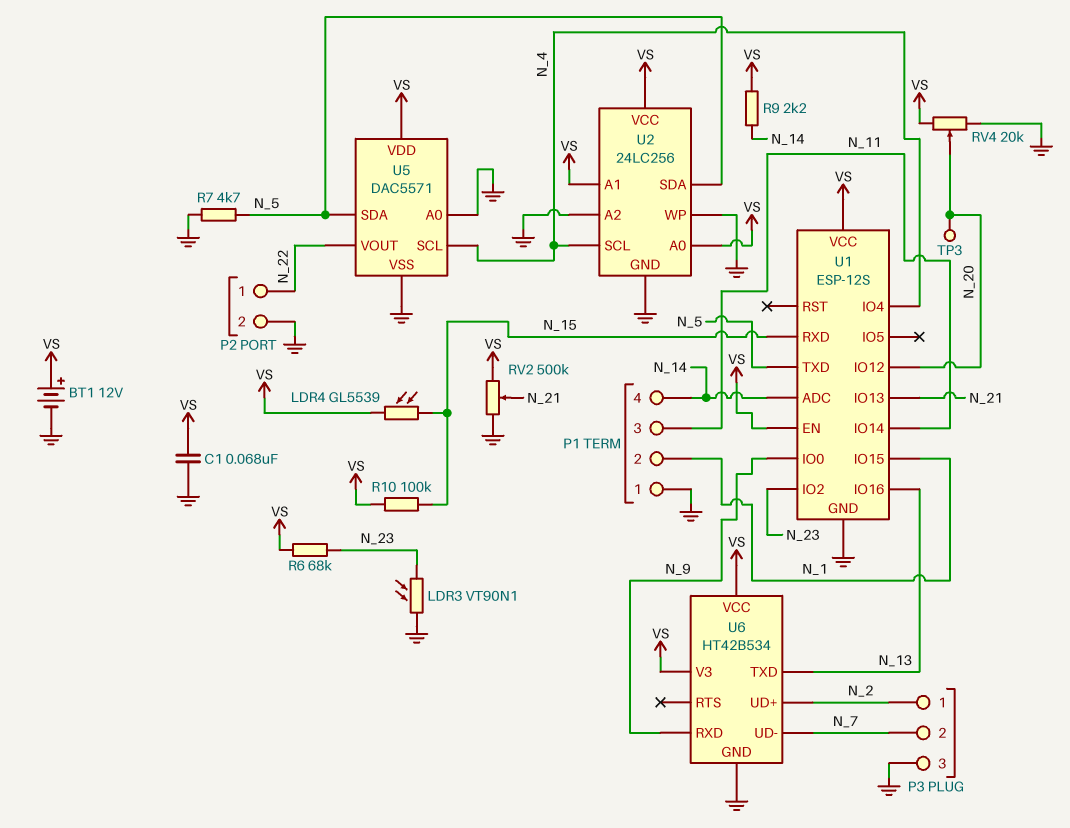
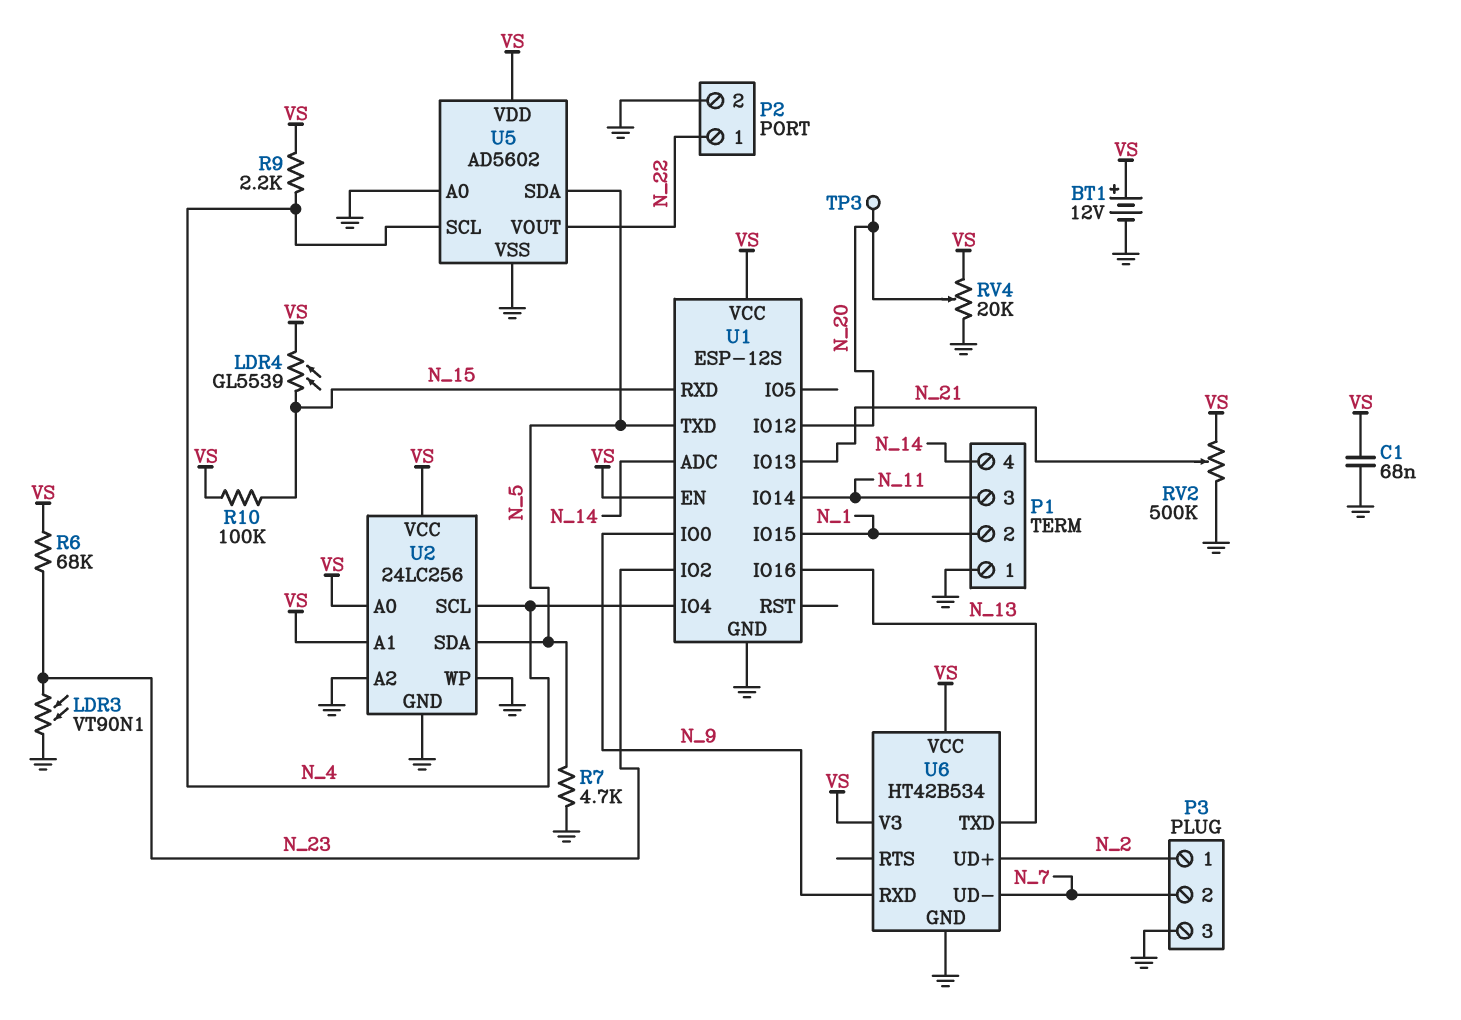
R9: 2.2k (N_14, VS) -> 2.2k (N_4, VS)
U5: DAC5571 -> AD5602

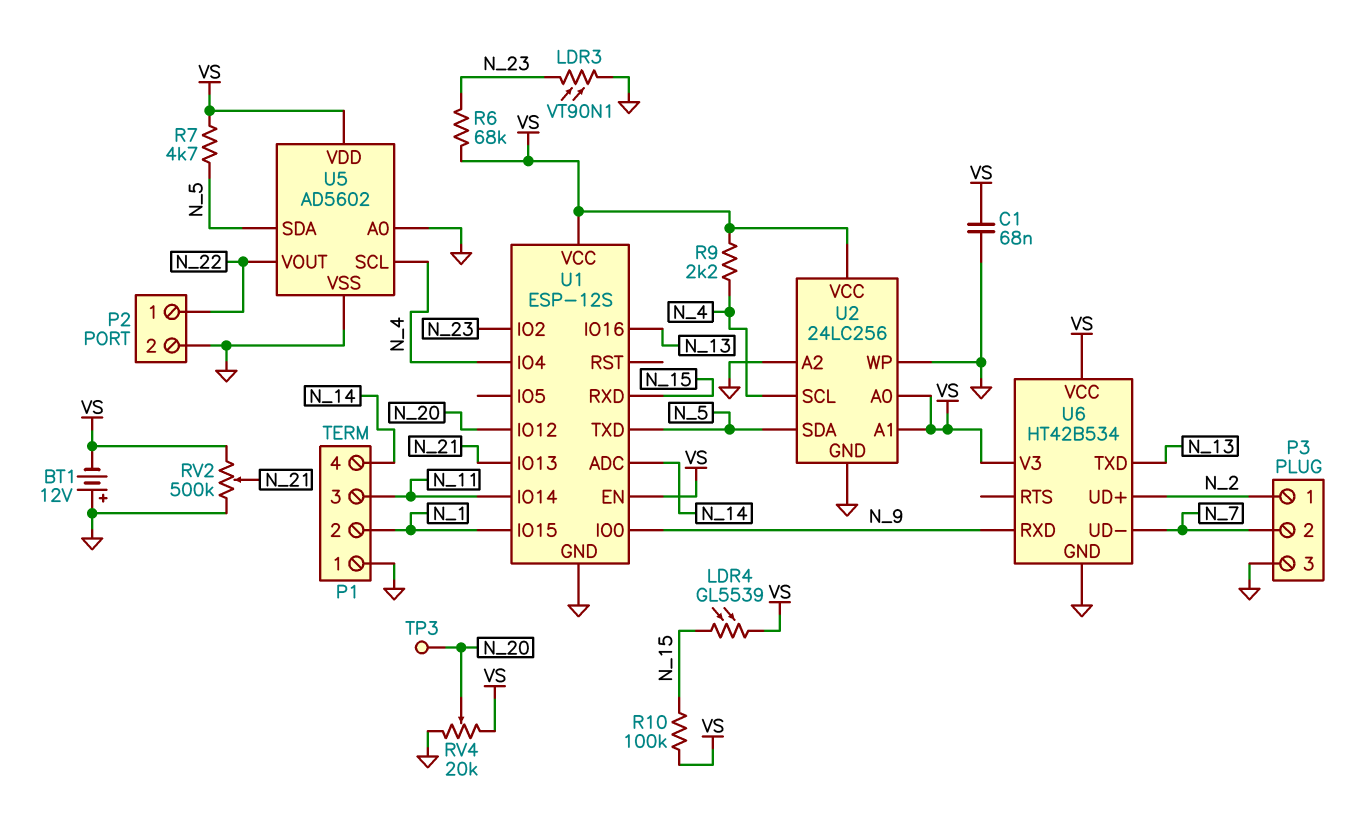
BT1: 12V (plus VS, minus GND) -> 12V (plus GND, minus VS)
R7: 4.7k (GND, N_5) -> 4.7k (N_5, VS)

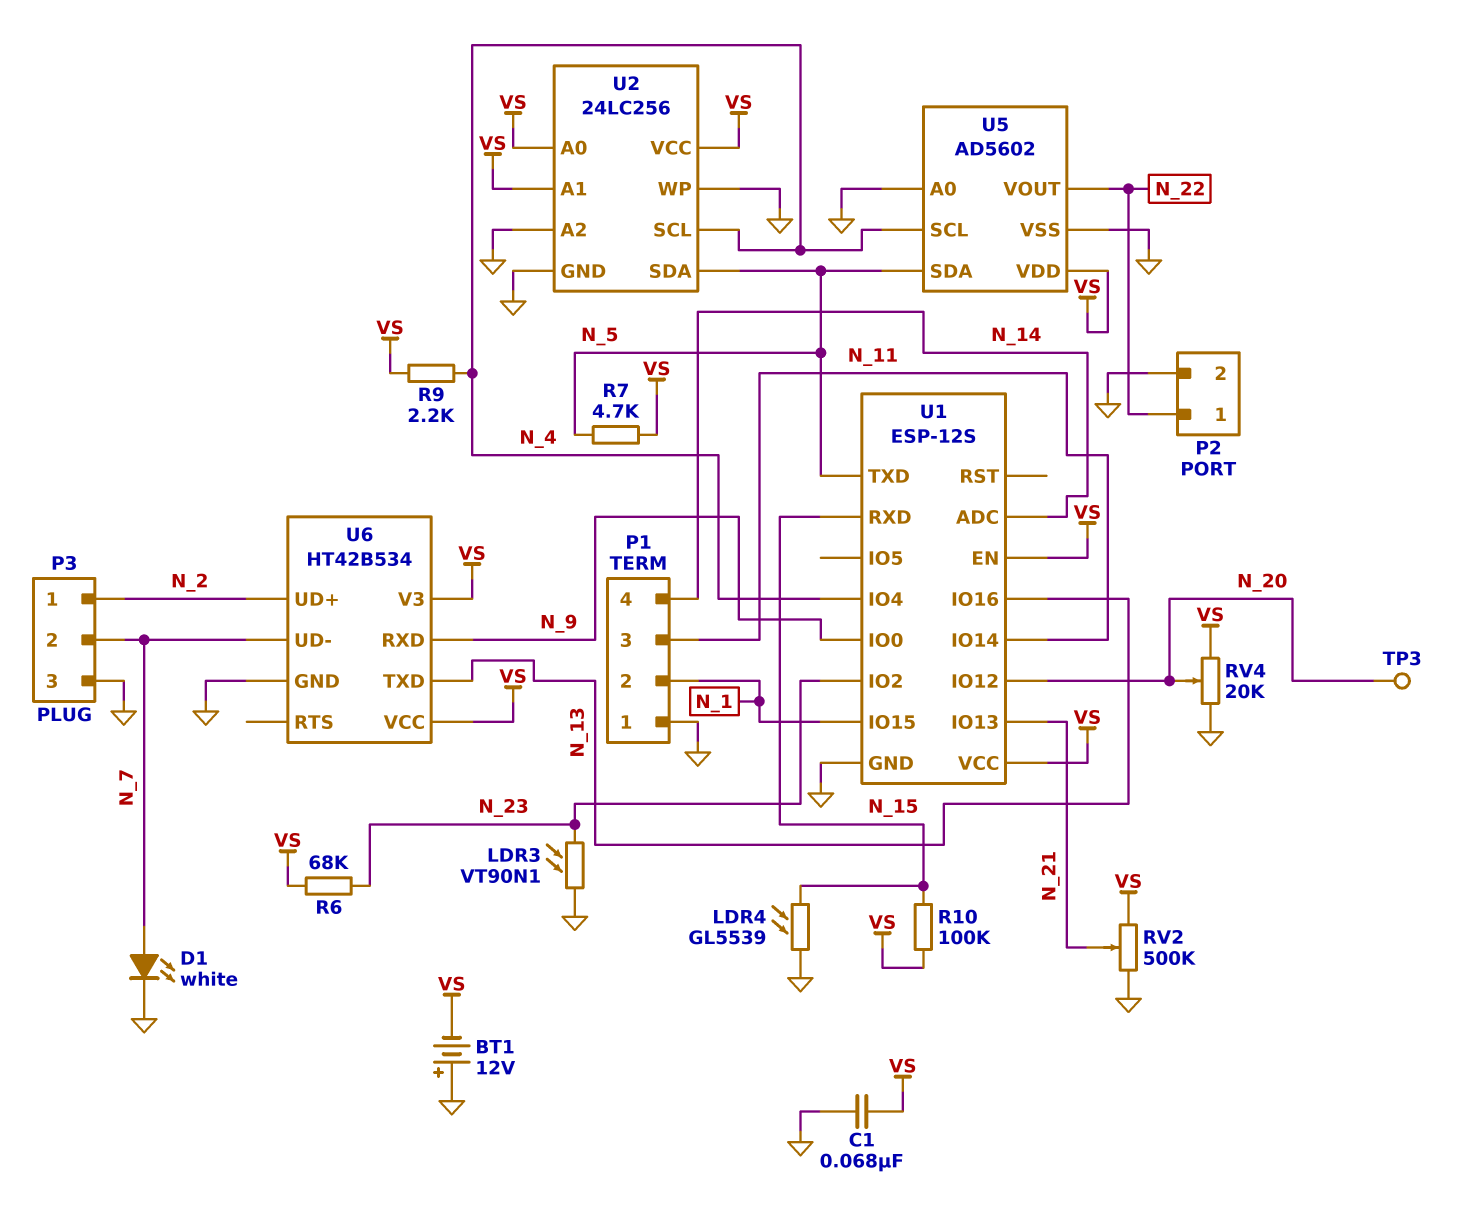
D1: none -> LED white (A N_7, K GND)
LDR4: GL5539 (N_15, VS) -> GL5539 (GND, N_15)

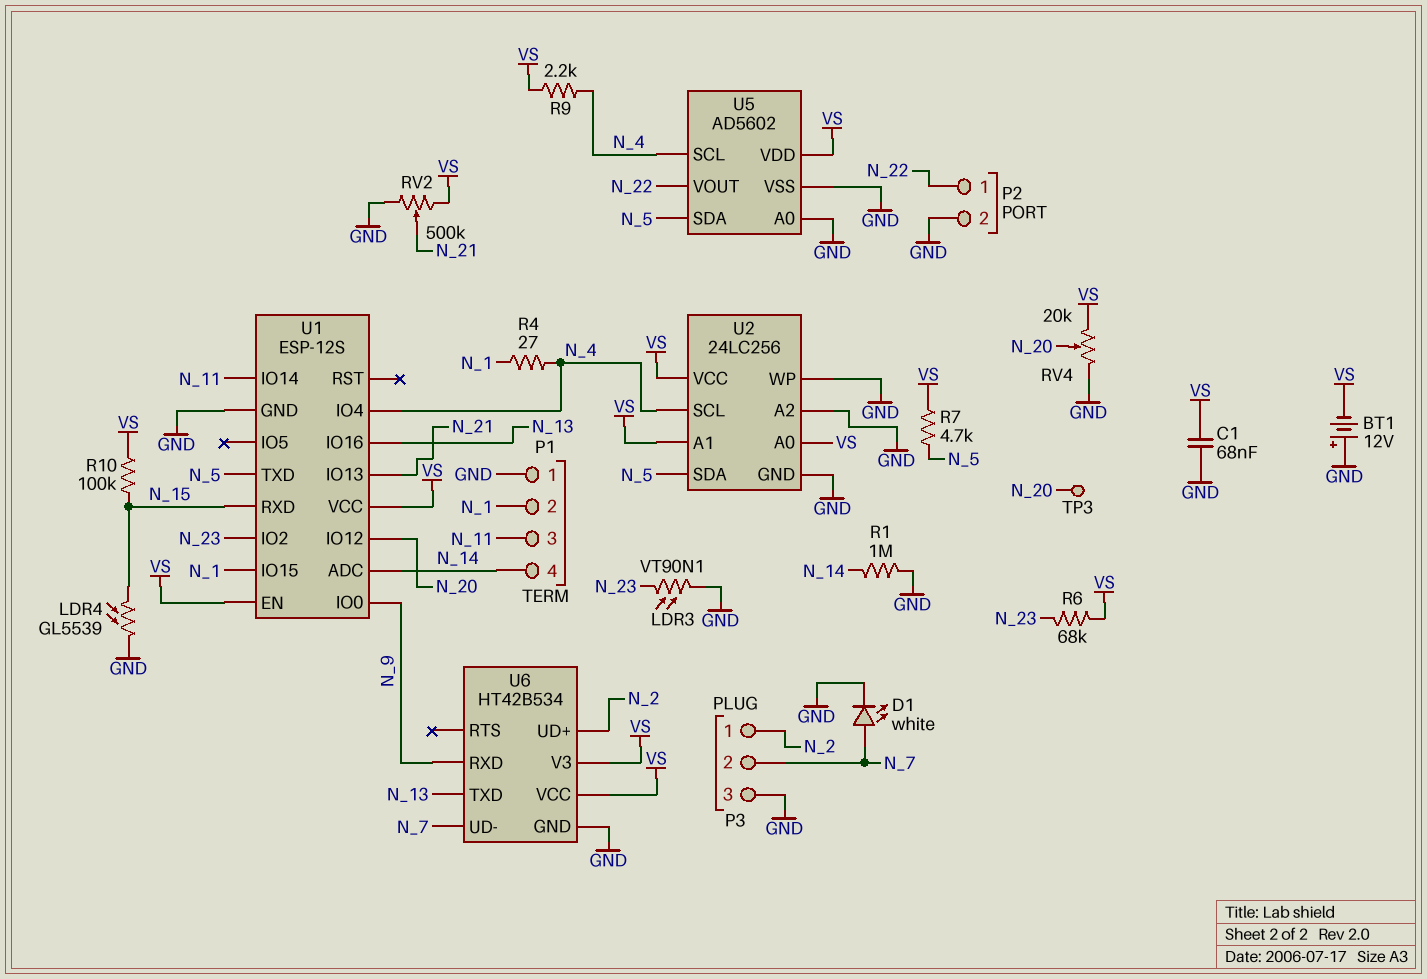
R1: none -> 1M (GND, N_14)
R4: none -> 27 (N_1, N_4)

